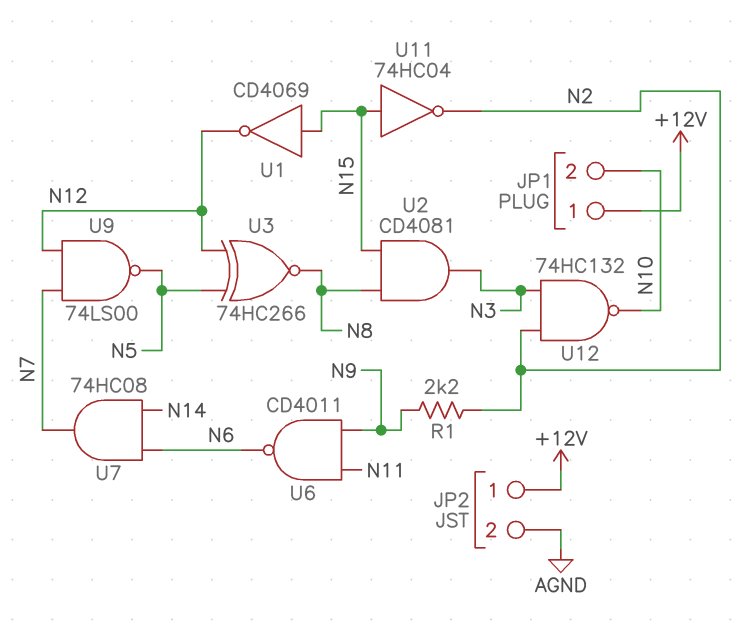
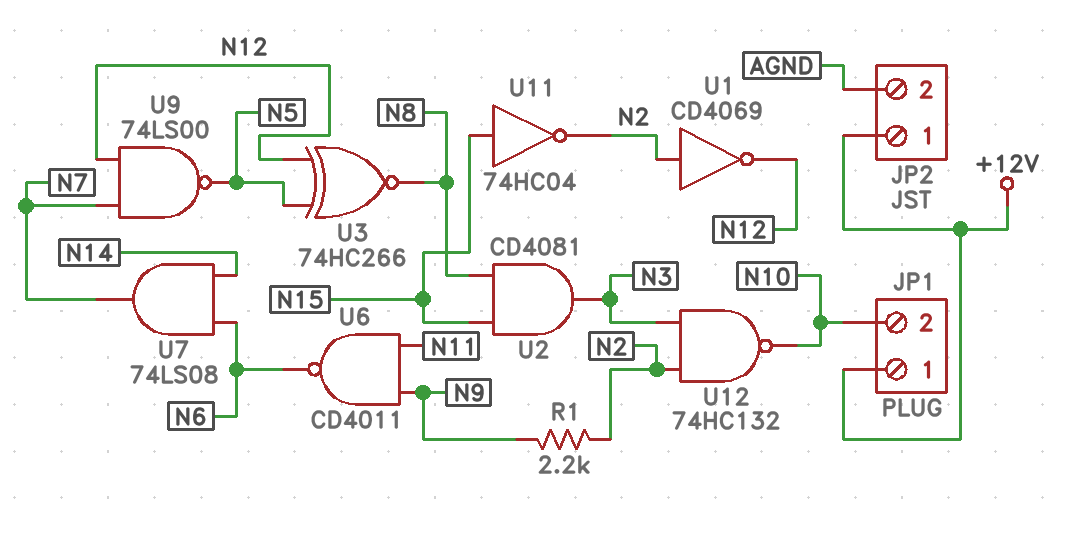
U1: NOT CD4069 (in N15, out N12) -> NOT CD4069 (in N2, out N12)
U7: AND 74HC08 (in N6, in N14, out N7) -> AND 74LS08 (in N6, in N14, out N7)

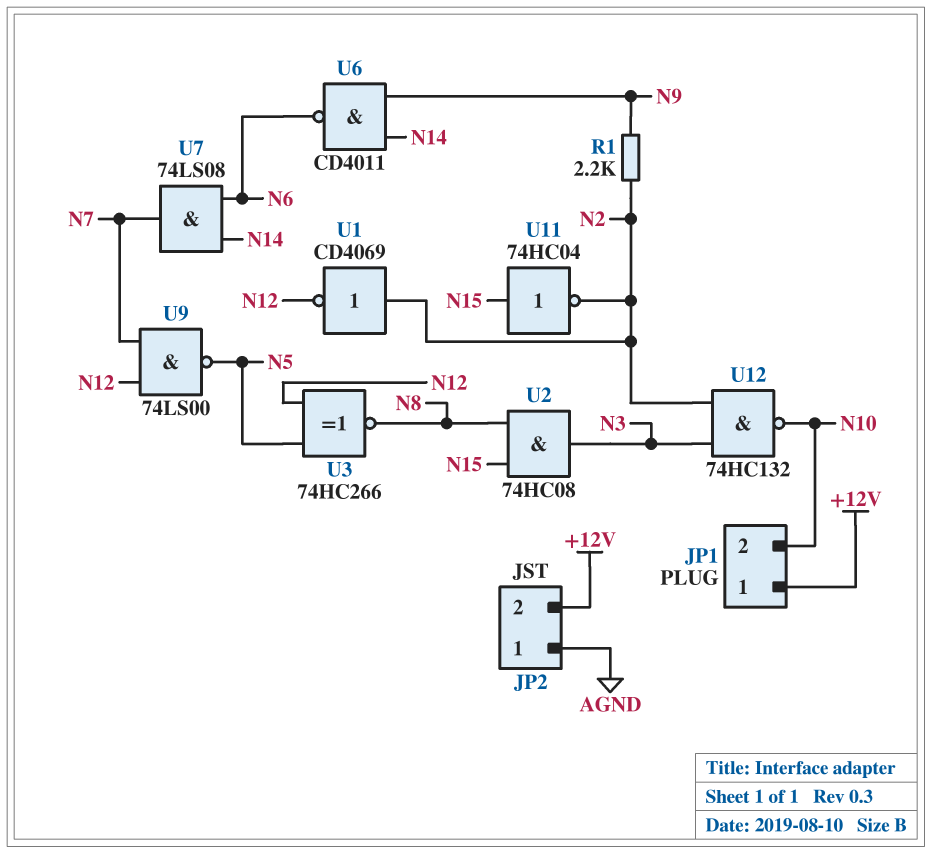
JP2 pin 1: +12V -> AGND
JP2 pin 2: AGND -> +12V
U2: AND CD4081 (in N8, in N15, out N3) -> AND 74HC08 (in N8, in N15, out N3)
U6: NAND CD4011 (in N9, in N11, out N6) -> NAND CD4011 (in N9, in N14, out N6)

